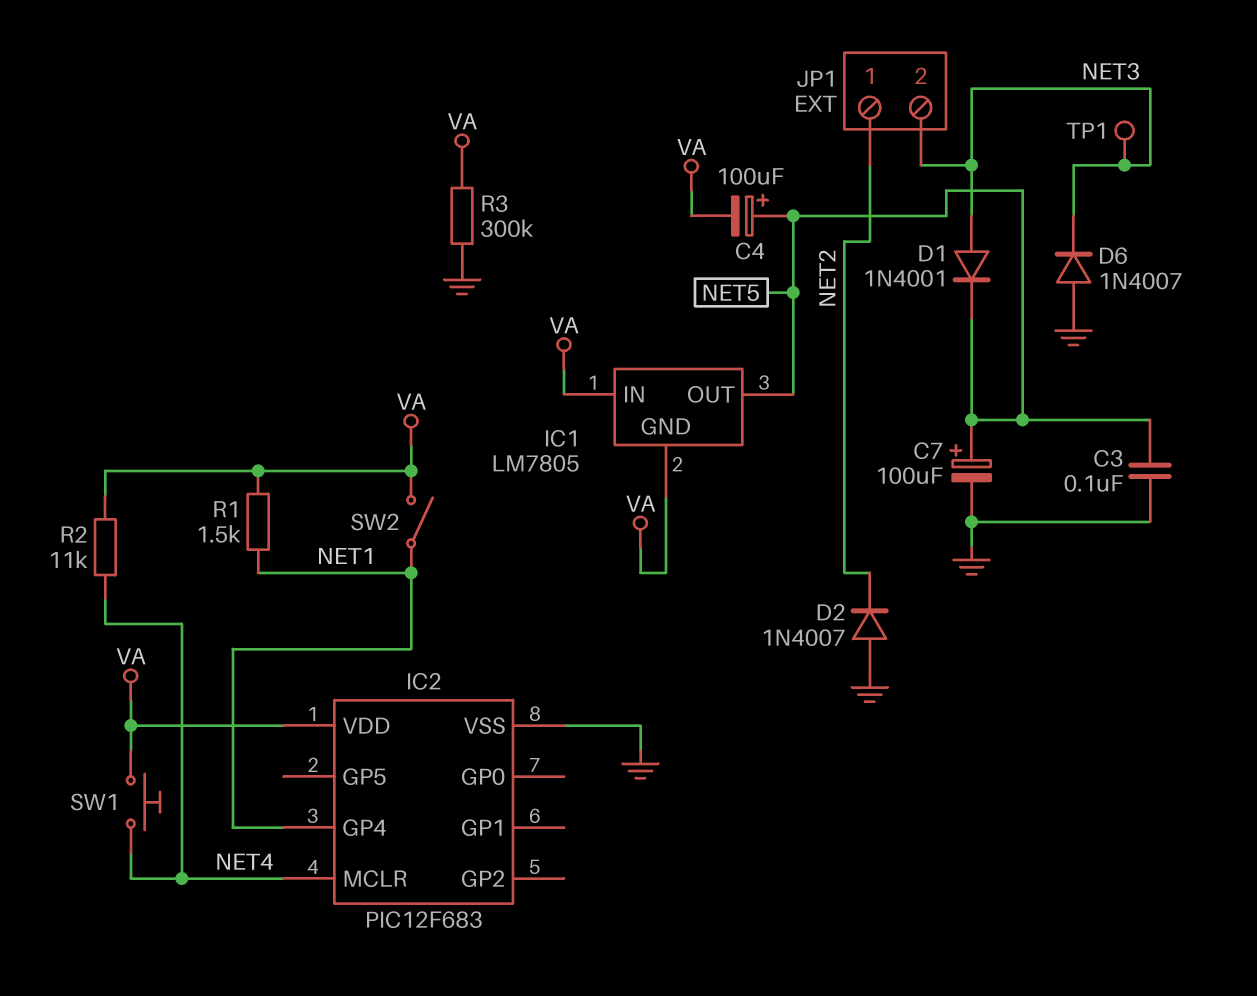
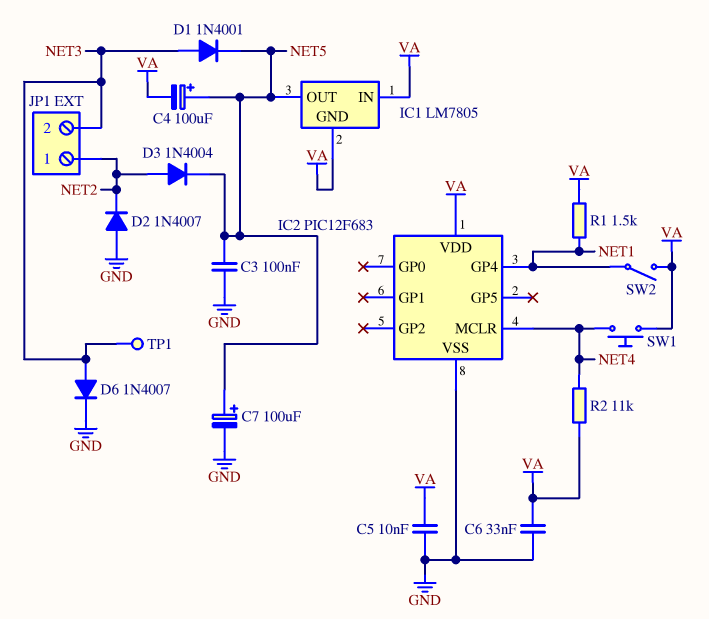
C5: none -> 10nF (GND, VA)
C6: none -> 33nF (GND, VA)
D3: none -> diode 1N4004 (A NET2, K NET5)
D6: diode 1N4007 (A GND, K NET3) -> diode 1N4007 (A NET3, K GND)
R3: 300k (GND, VA) -> none

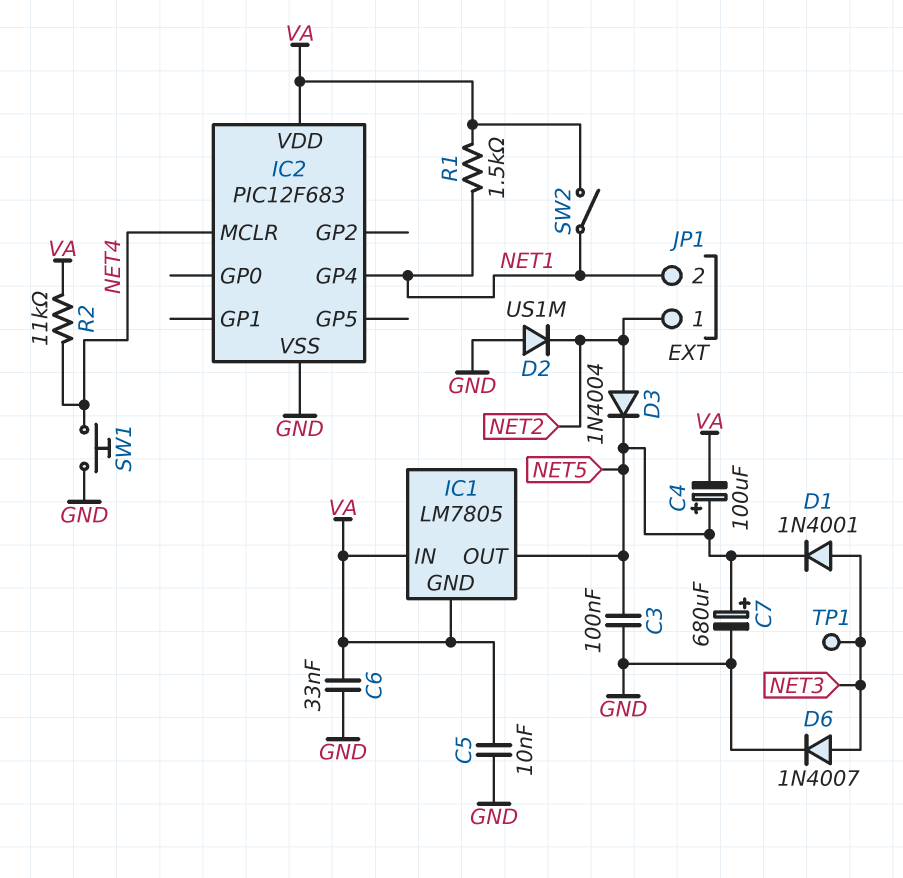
C7: 100uF (plus NET5, minus GND) -> 680uF (plus NET5, minus GND)
D2: diode 1N4007 (A GND, K NET2) -> diode US1M (A GND, K NET2)
JP1 pin 2: NET3 -> NET1
SW1: button (NET4, VA) -> button (GND, NET4)

